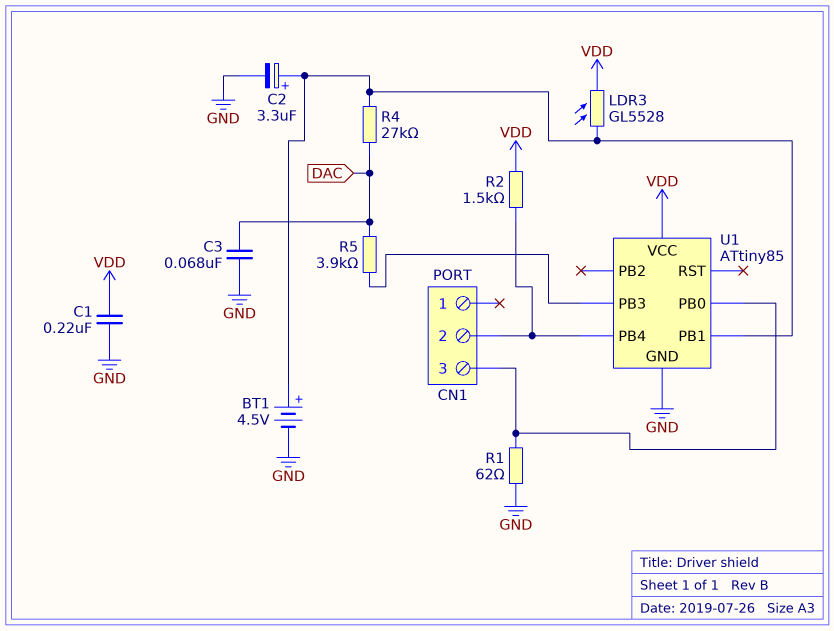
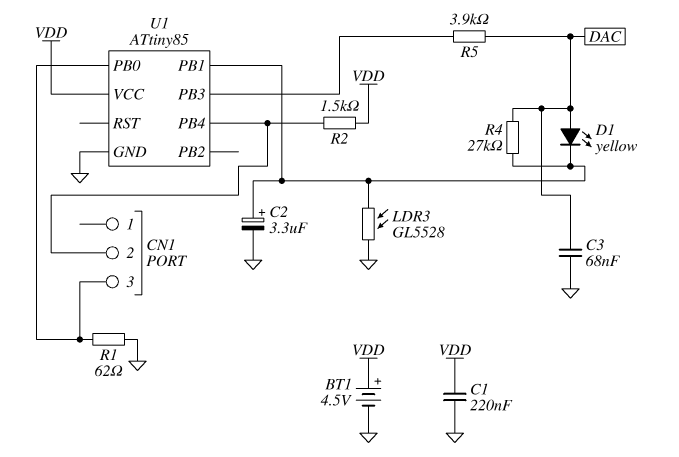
BT1: 4.5V (plus U1/PB1, minus GND) -> 4.5V (plus VDD, minus GND)
D1: none -> LED yellow (A DAC, K U1/PB1)
LDR3: GL5528 (U1/PB1, VDD) -> GL5528 (GND, U1/PB1)

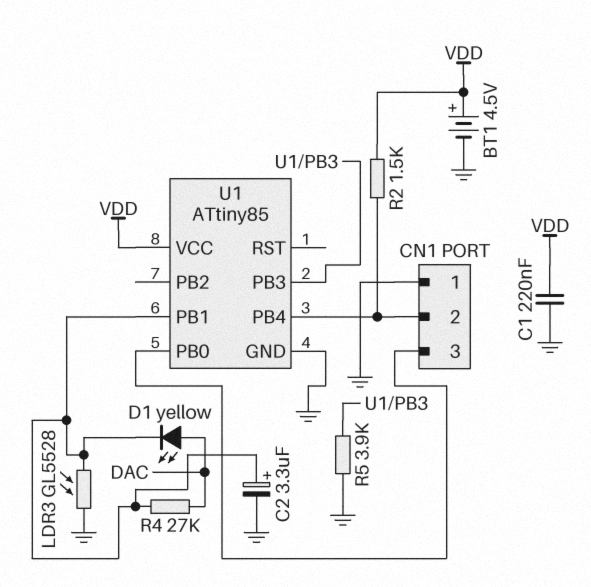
C3: 68nF (DAC, GND) -> none
CN1 pin 1: none -> GND
R1: 62 (CN1/3, GND) -> none
R5: 3.9k (DAC, U1/PB3) -> 3.9k (GND, U1/PB3)

